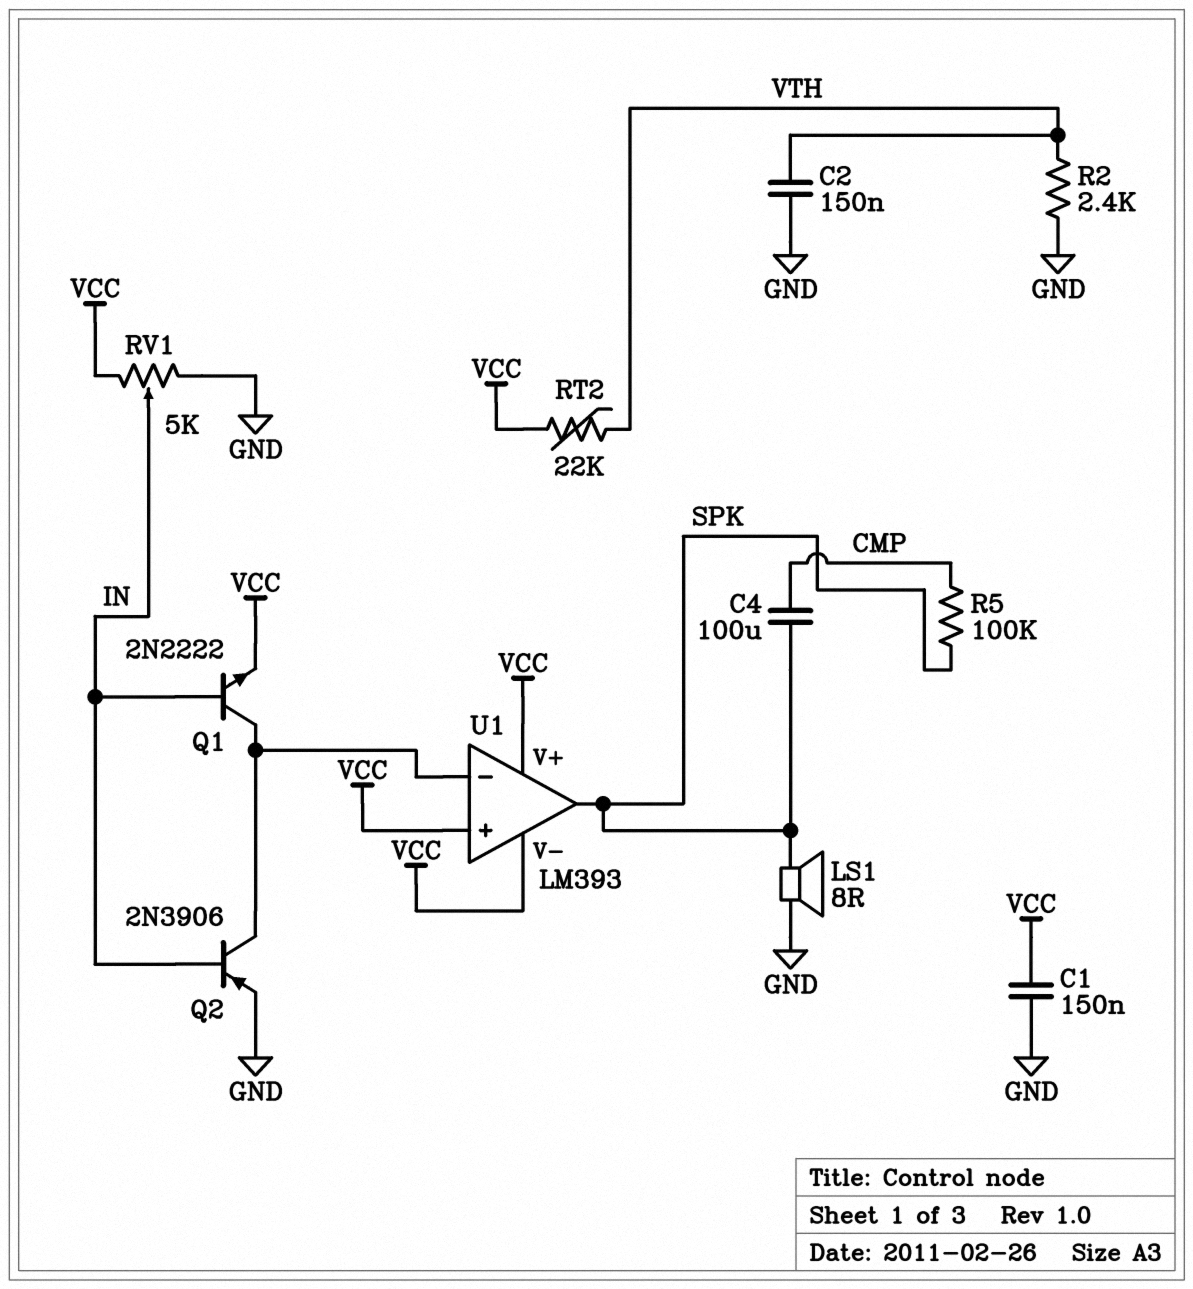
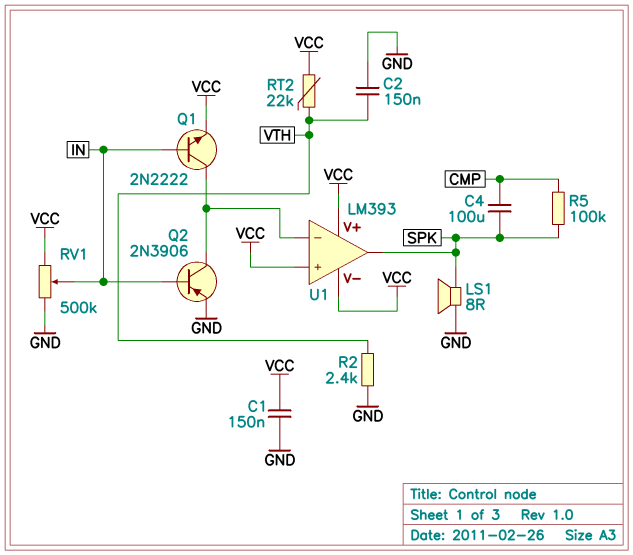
RV1: 5k (GND, VCC, wiper IN) -> 500k (GND, VCC, wiper IN)

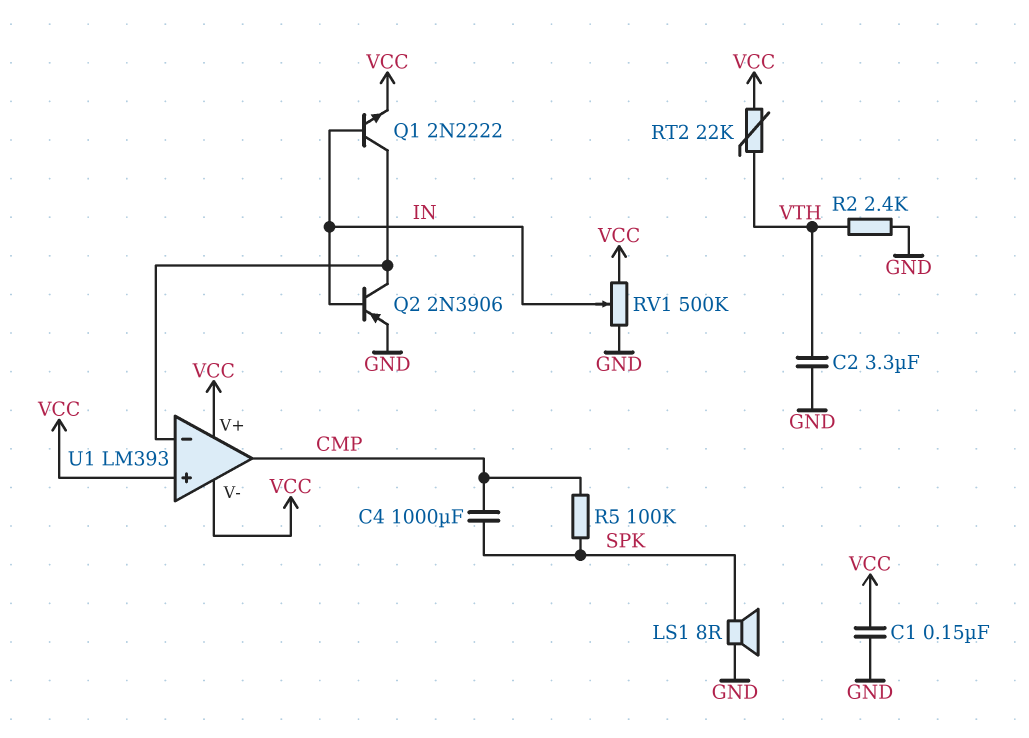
C2: 150nF (GND, VTH) -> 3.3uF (GND, VTH)
C4: 100uF (CMP, SPK) -> 1000uF (CMP, SPK)
U1 pin out: SPK -> CMP

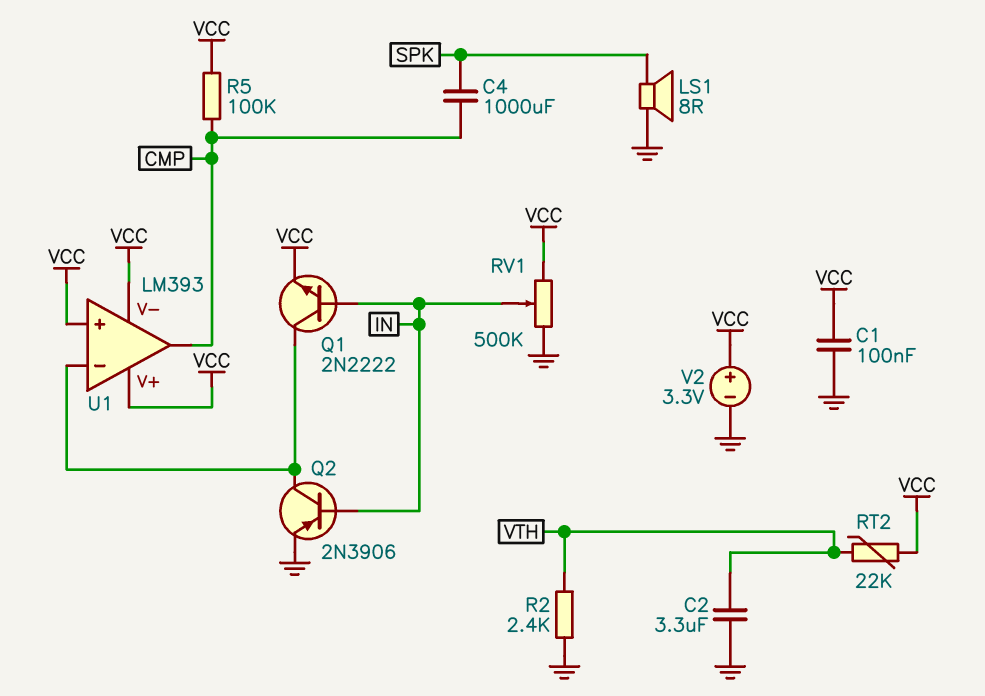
C1: 150nF (GND, VCC) -> 100nF (GND, VCC)
R5: 100k (CMP, SPK) -> 100k (CMP, VCC)
V2: none -> 3.3V (plus VCC, minus GND)

